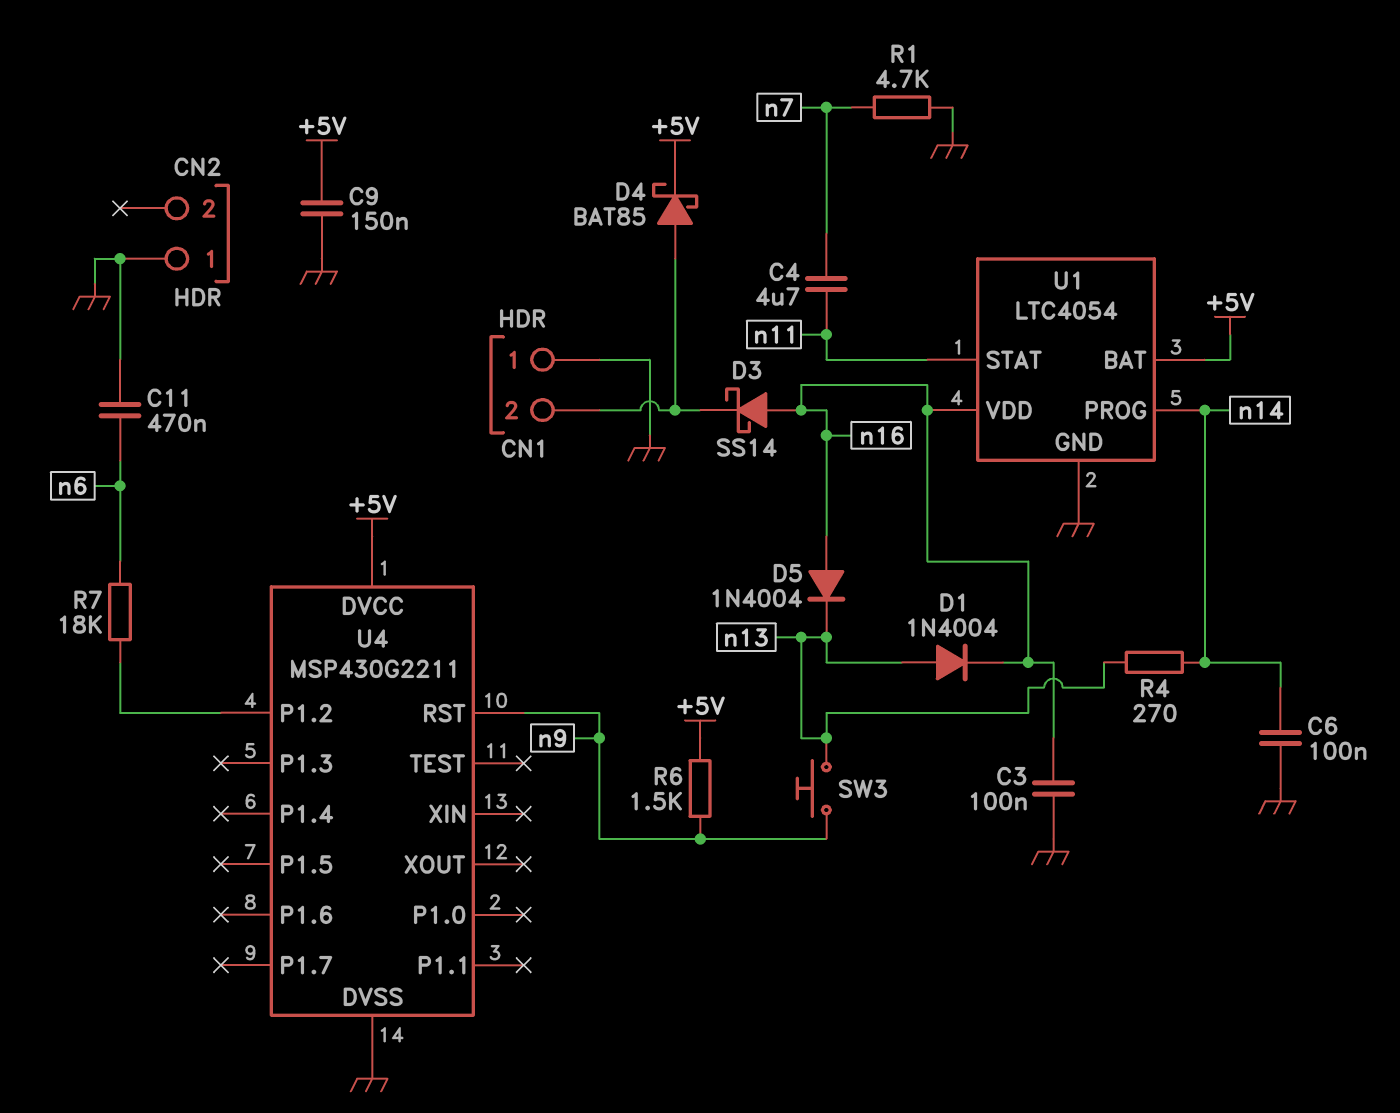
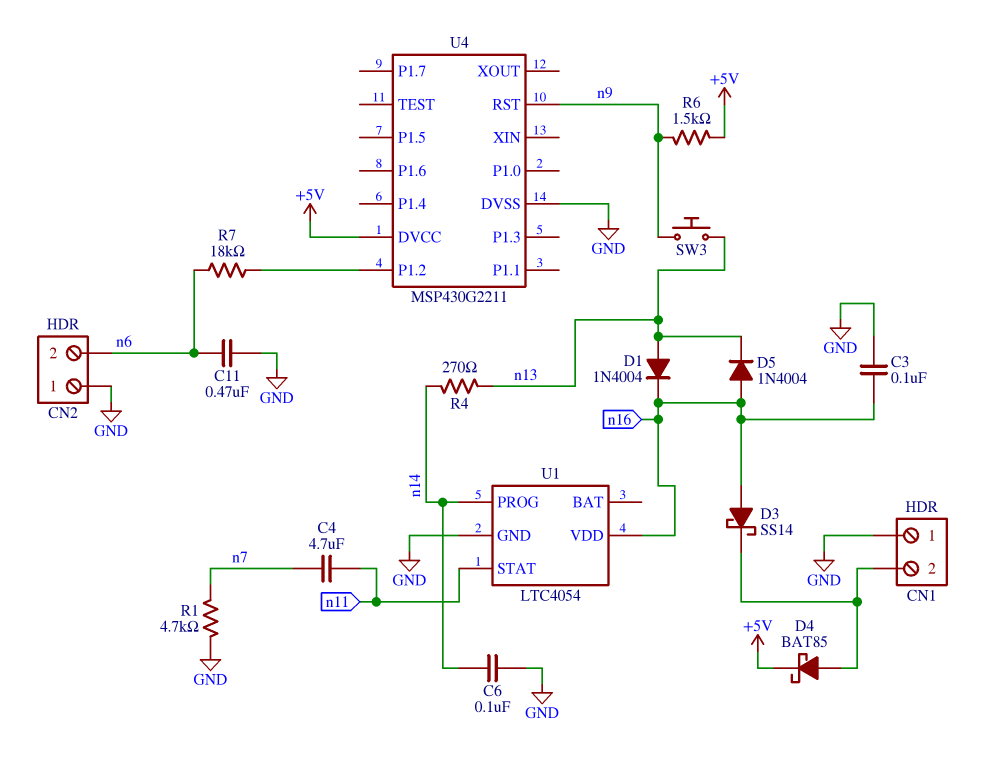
C9: 150nF (+5V, GND) -> none
CN2 pin 2: none -> n6
U1 pin BAT: +5V -> none

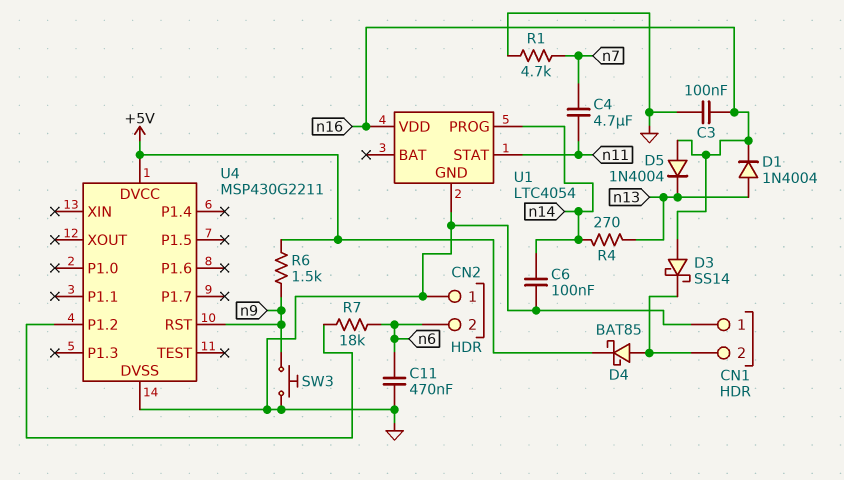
SW3: button (n9, n13) -> button (GND, n9)

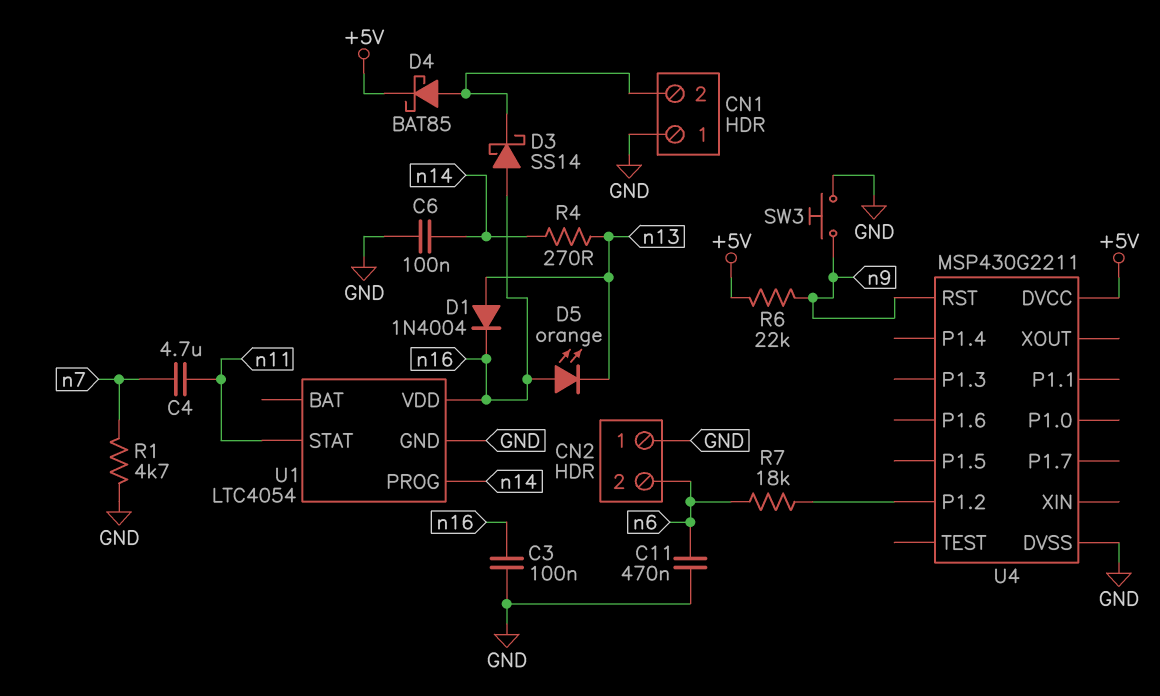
D5: diode 1N4004 (A n16, K n13) -> LED orange (A n16, K n13)
R6: 1.5k (+5V, n9) -> 22k (+5V, n9)

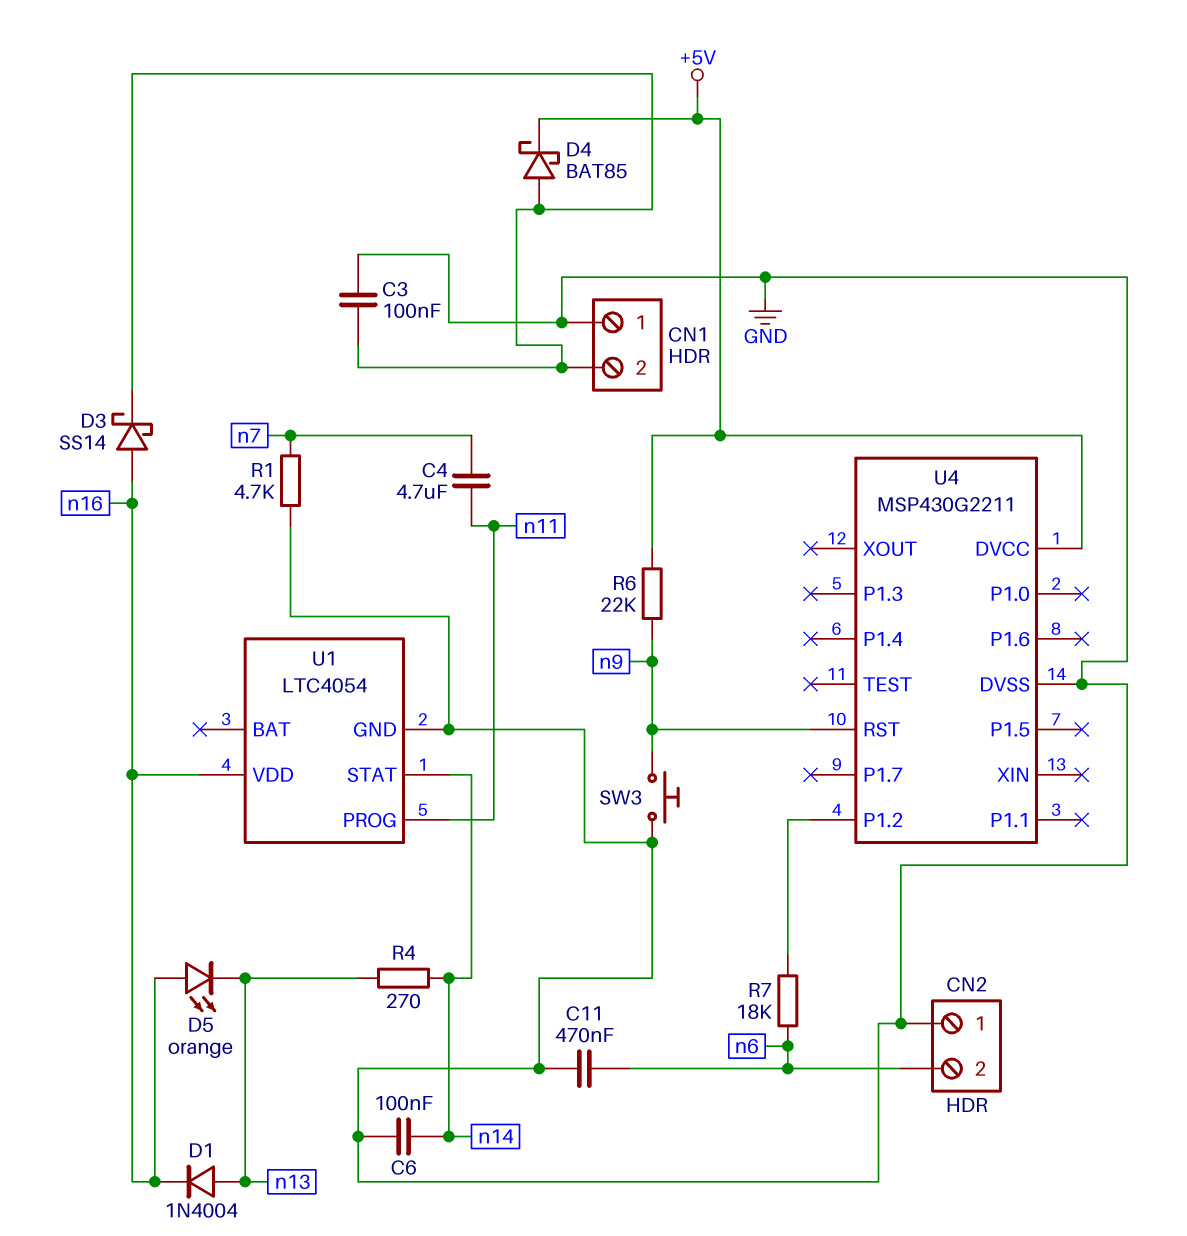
C3: 100nF (GND, n16) -> 100nF (CN1/2, GND)
U1 pin PROG: n14 -> n11
U1 pin STAT: n11 -> n14

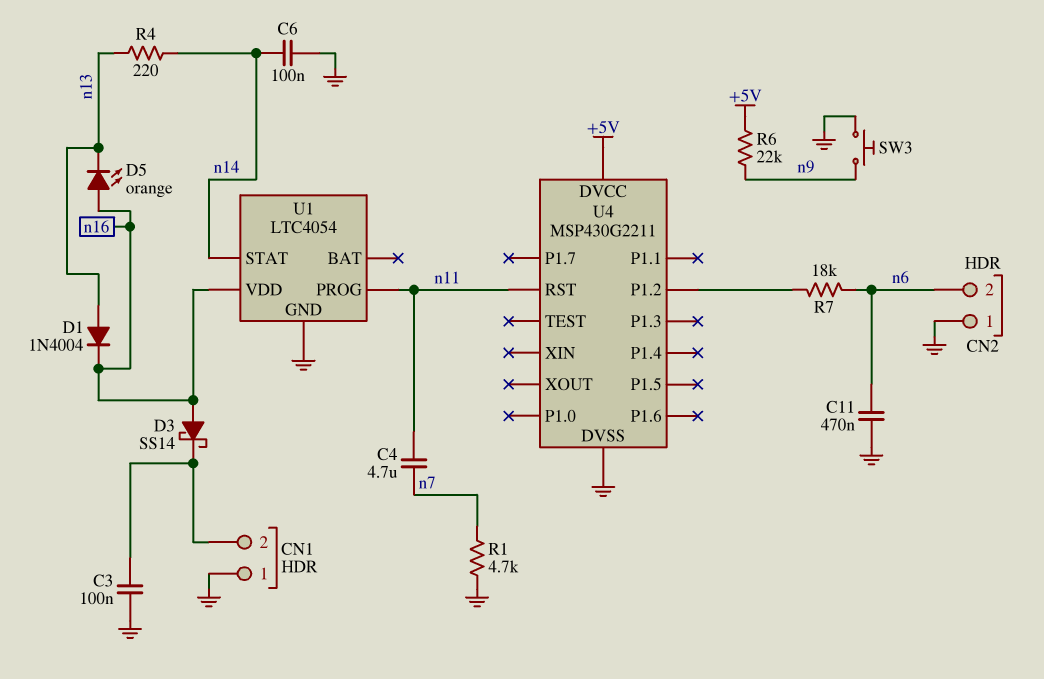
D4: schottky BAT85 (A CN1/2, K +5V) -> none
R4: 270 (n13, n14) -> 220 (n13, n14)
U4 pin RST: n9 -> n11

